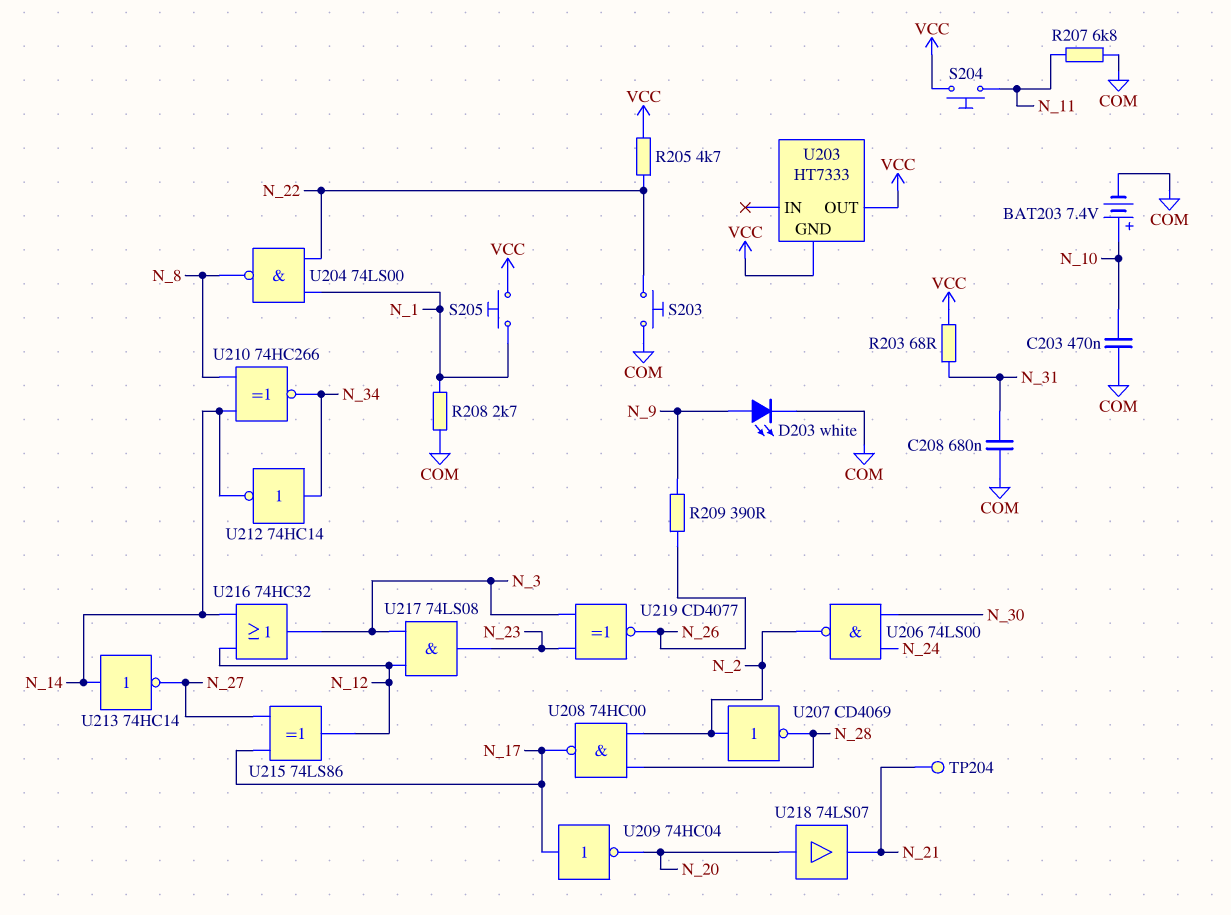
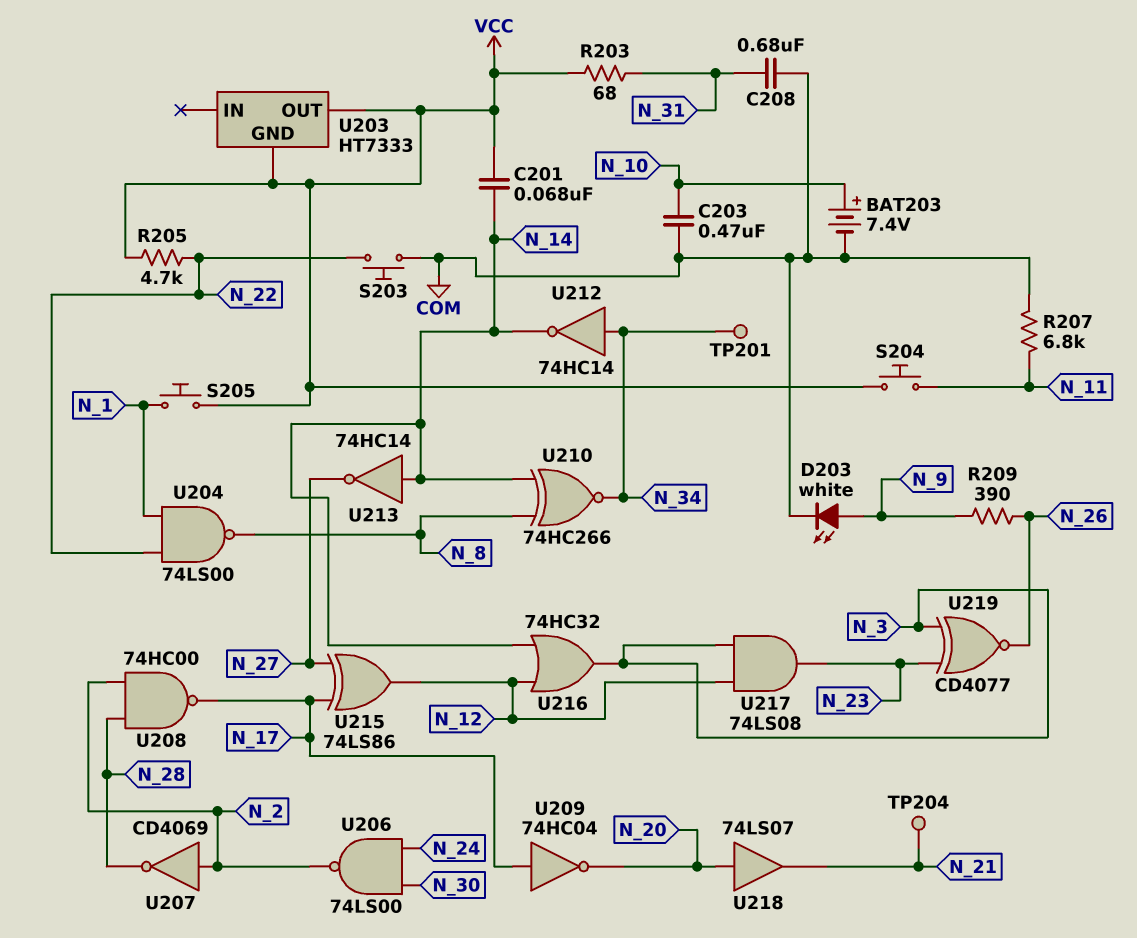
C201: none -> 68nF (N_14, VCC)
R208: 2.7k (COM, N_1) -> none
TP201: none -> test point (N_34)

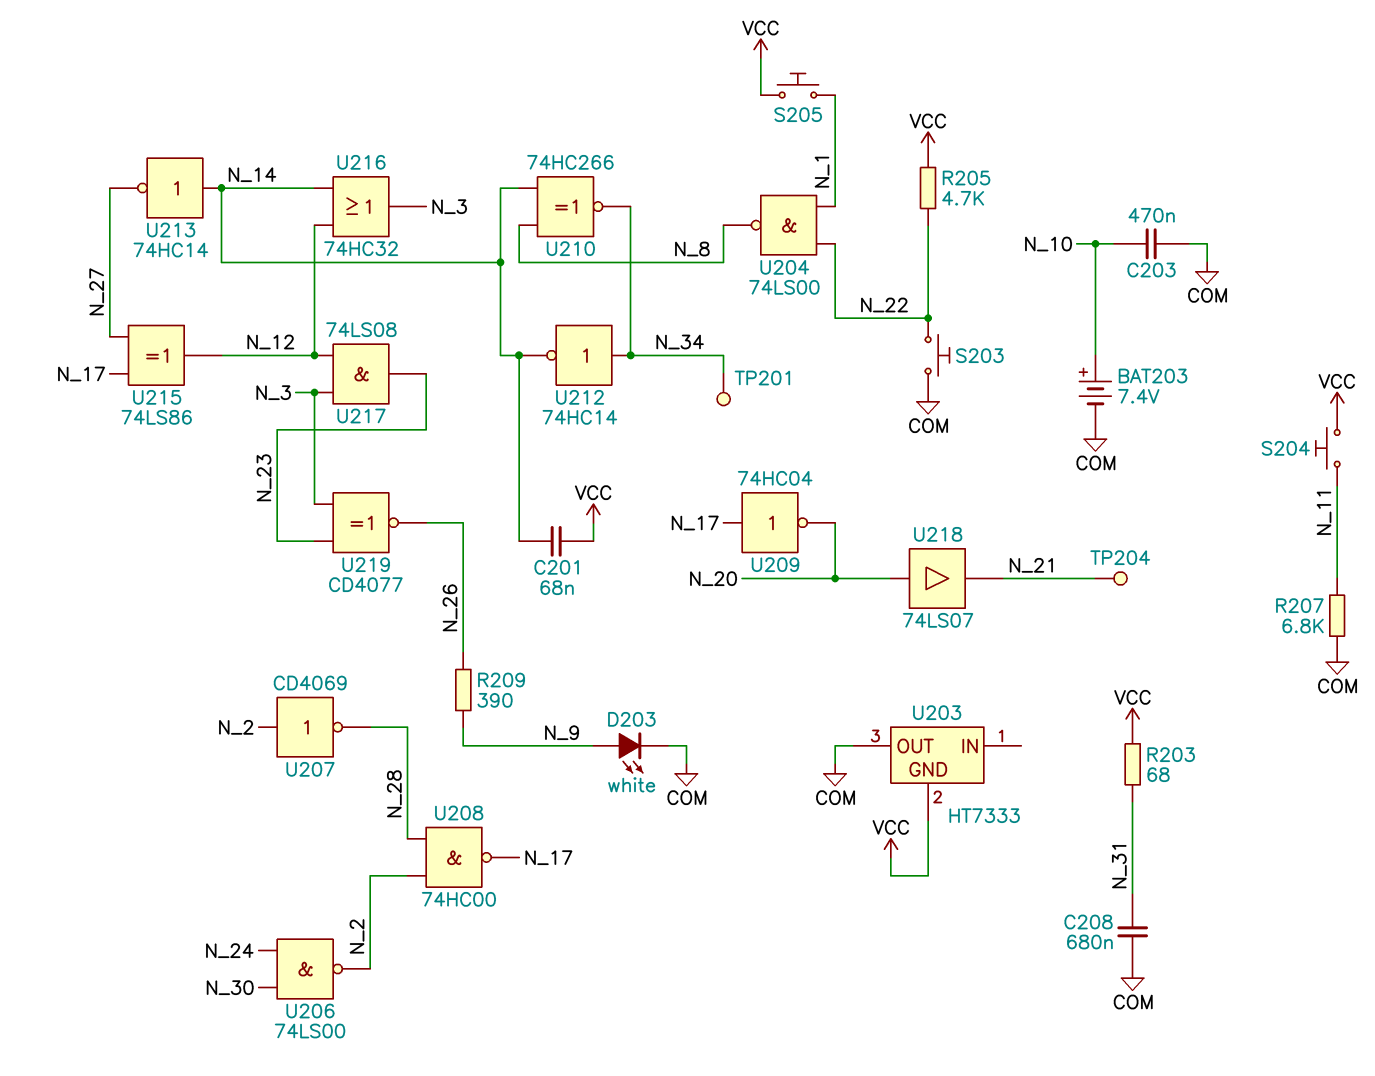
U203 pin OUT: VCC -> COM

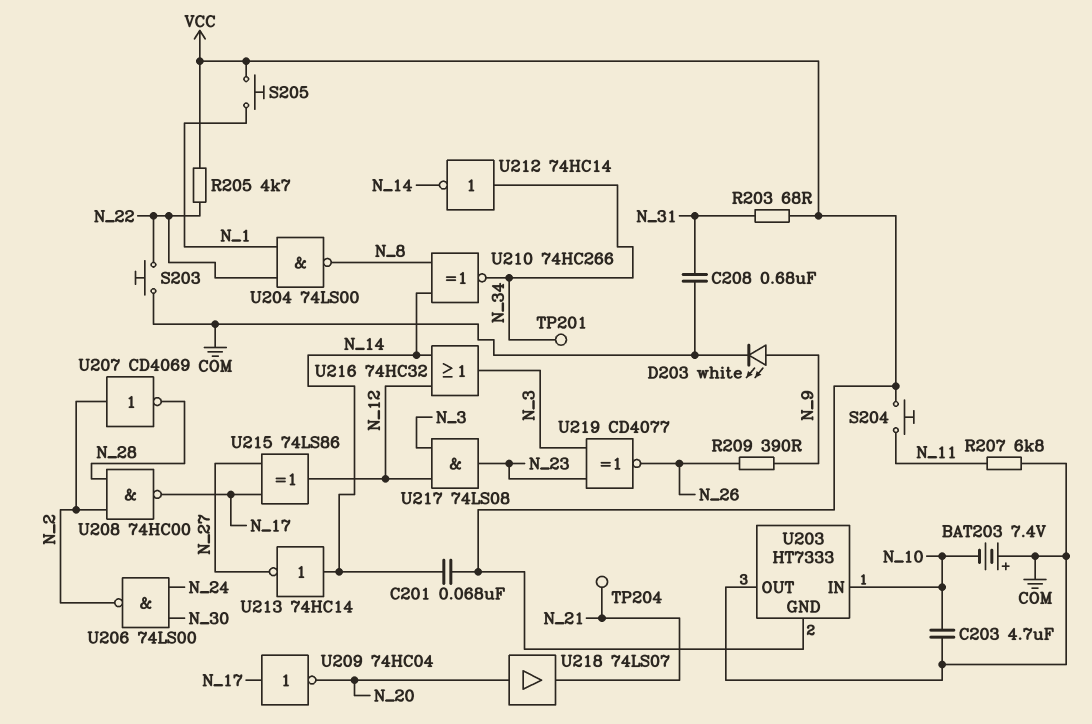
BAT203: 7.4V (plus N_10, minus COM) -> 7.4V (plus COM, minus N_10)
C203: 470nF (COM, N_10) -> 4.7uF (COM, N_10)
U203 pin IN: none -> N_10

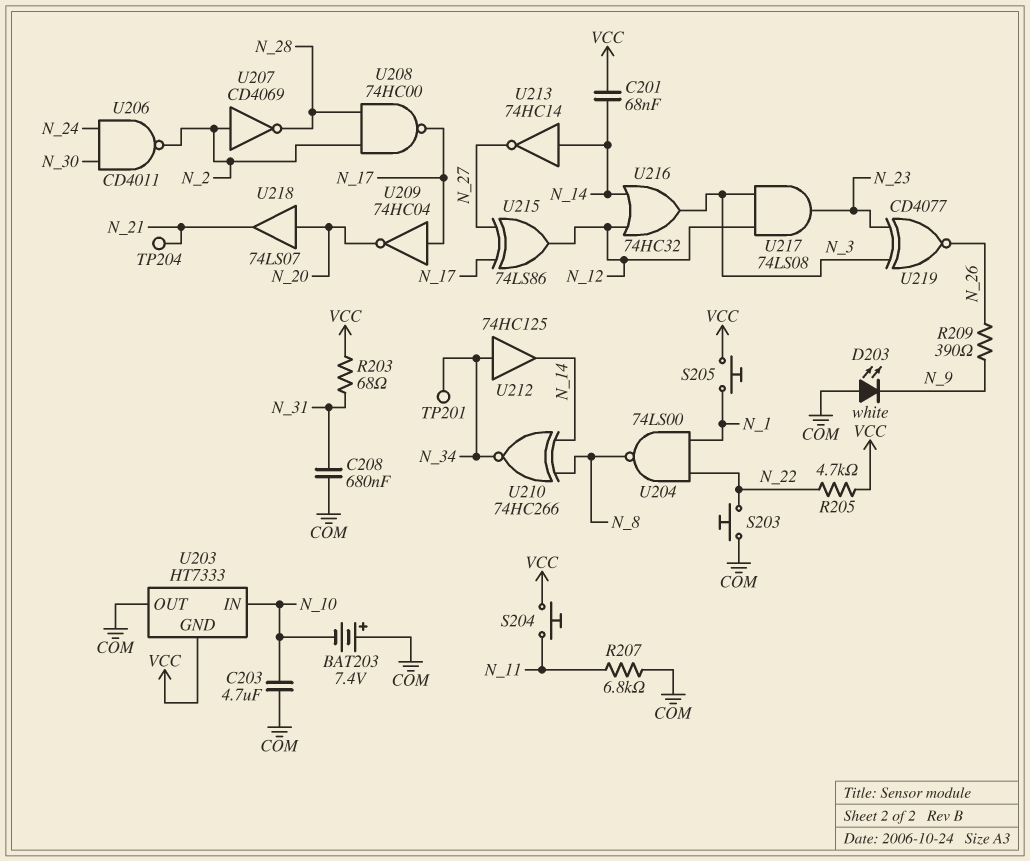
D203: LED white (A N_9, K COM) -> LED white (A COM, K N_9)
U206: NAND 74LS00 (in N_24, in N_30, out N_2) -> NAND CD4011 (in N_24, in N_30, out N_2)
U212: NOT 74HC14 (in N_34, out N_14) -> buffer 74HC125 (in N_34, out N_14)

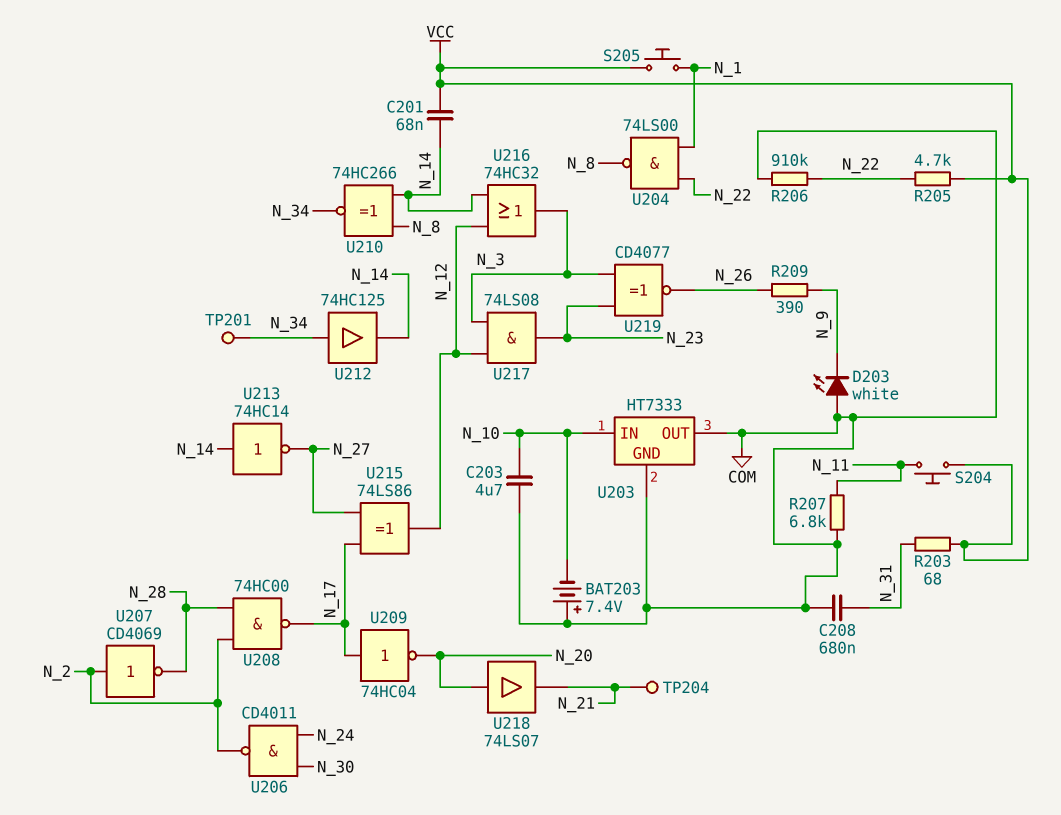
R206: none -> 910k (COM, N_22)
S203: button (COM, N_22) -> none
U203 pin GND: VCC -> COM

